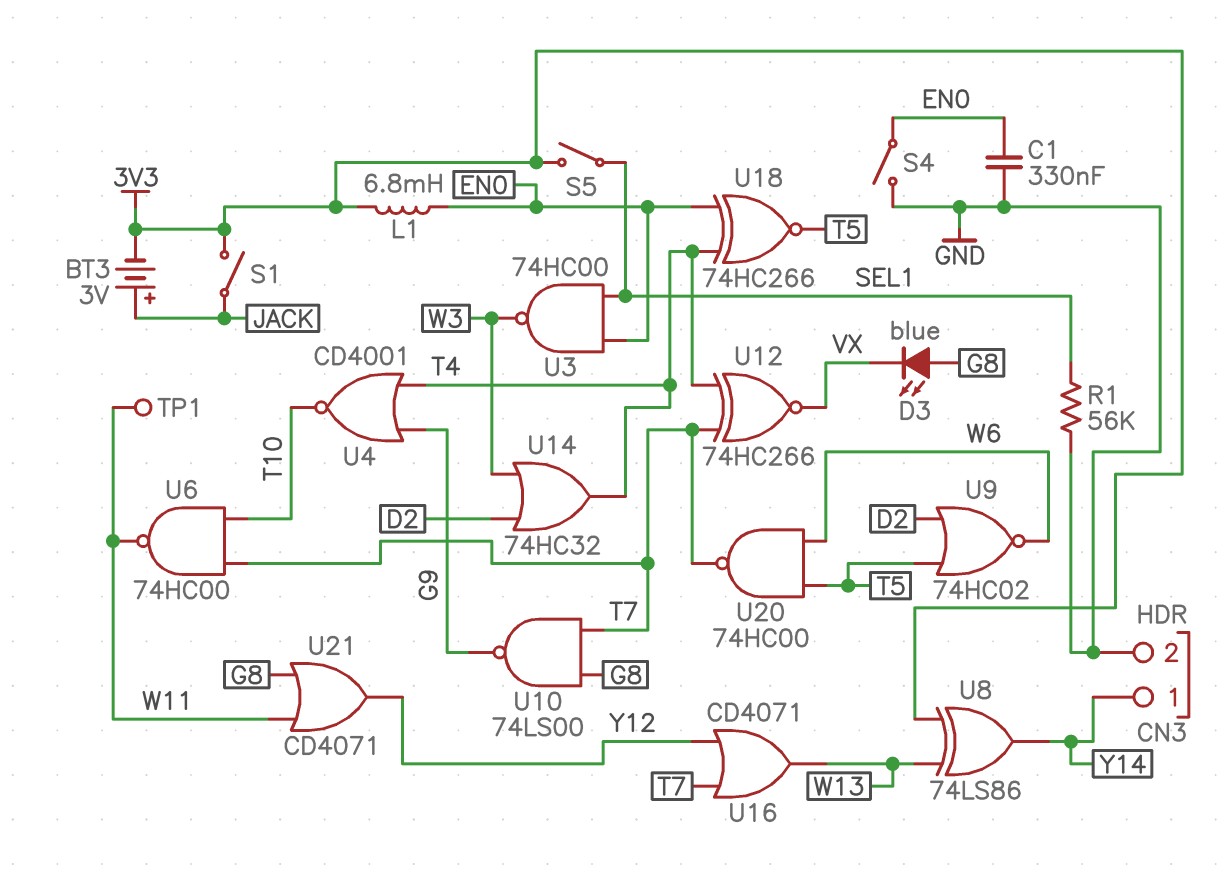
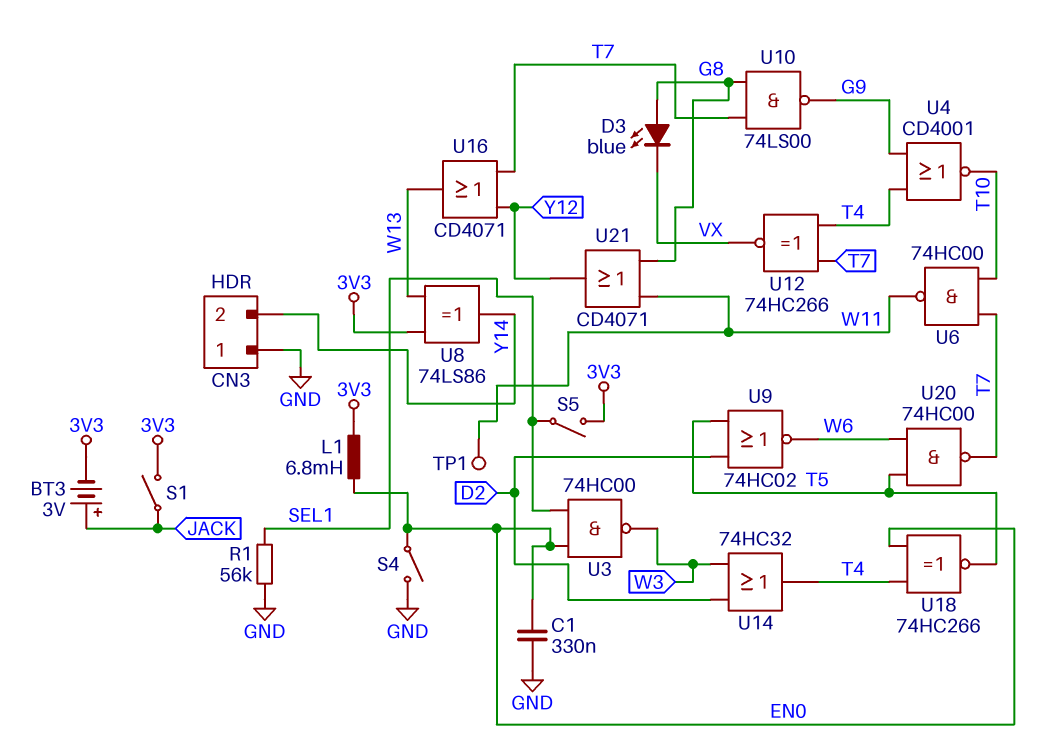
CN3 pin 1: Y14 -> GND
CN3 pin 2: GND -> Y14

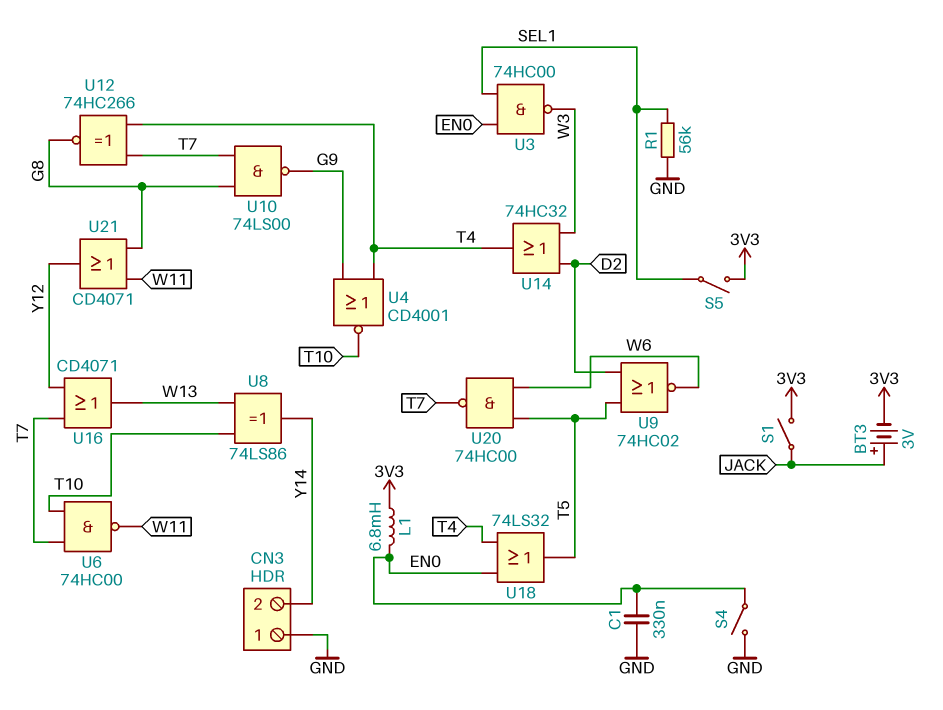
D3: LED blue (A G8, K VX) -> none
TP1: test point (W11) -> none
U8: XOR 74LS86 (in 3V3, in W13, out Y14) -> XOR 74LS86 (in T10, in W13, out Y14)
U12: XNOR 74HC266 (in T4, in T7, out VX) -> XNOR 74HC266 (in T4, in T7, out G8)
U18: XNOR 74HC266 (in EN0, in T4, out T5) -> OR 74LS32 (in EN0, in T4, out T5)

